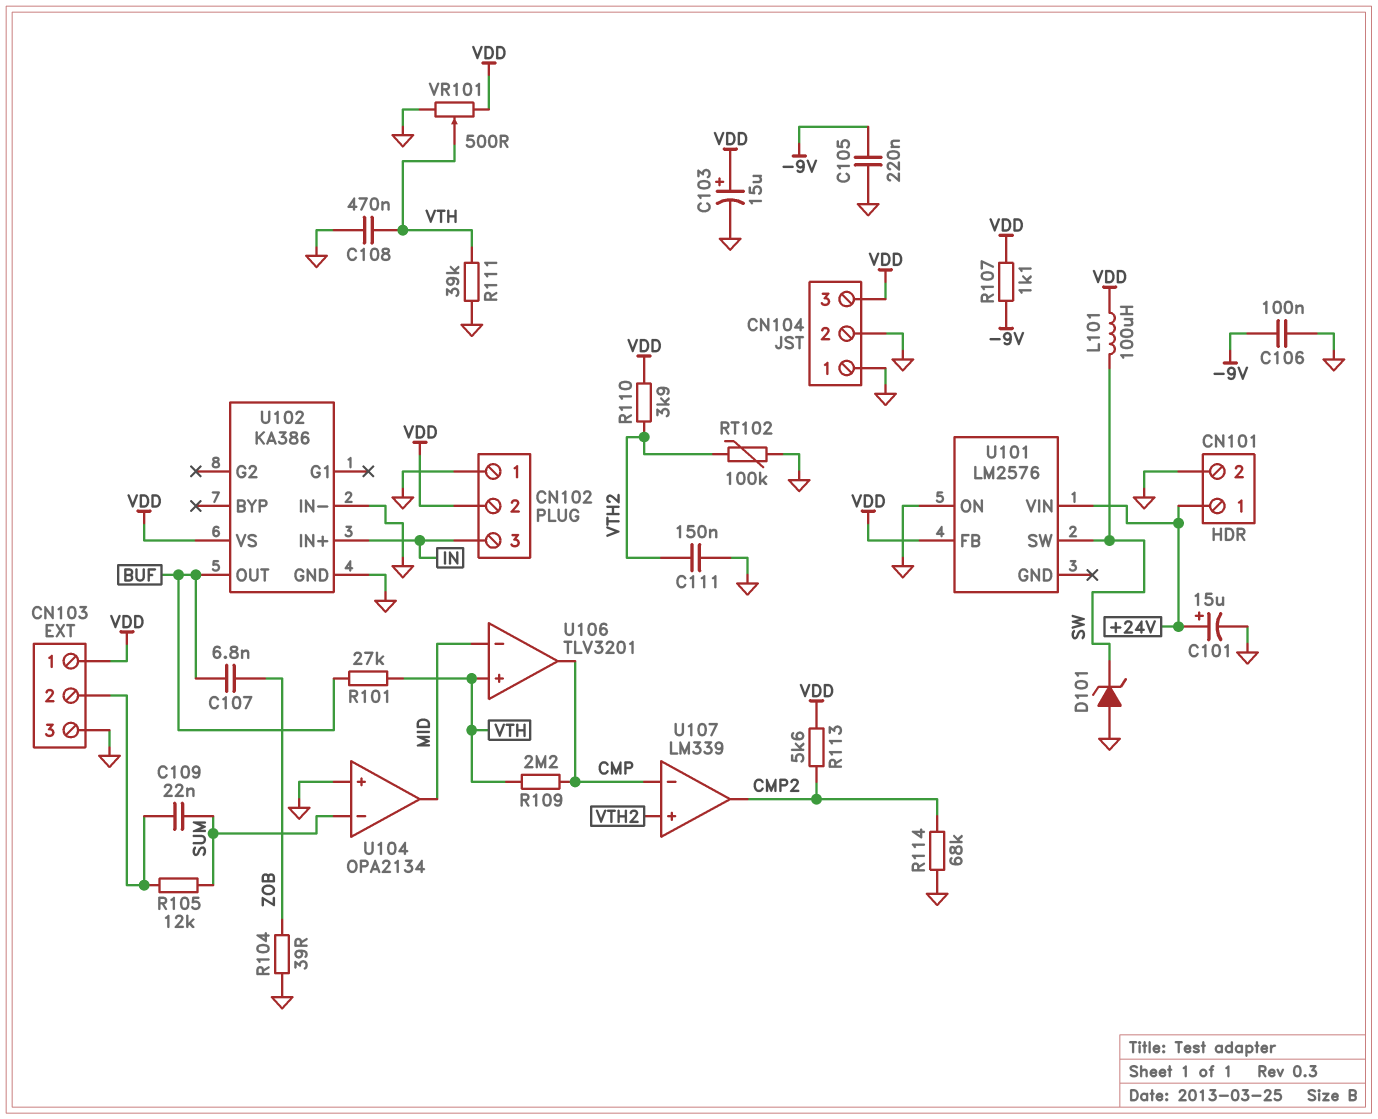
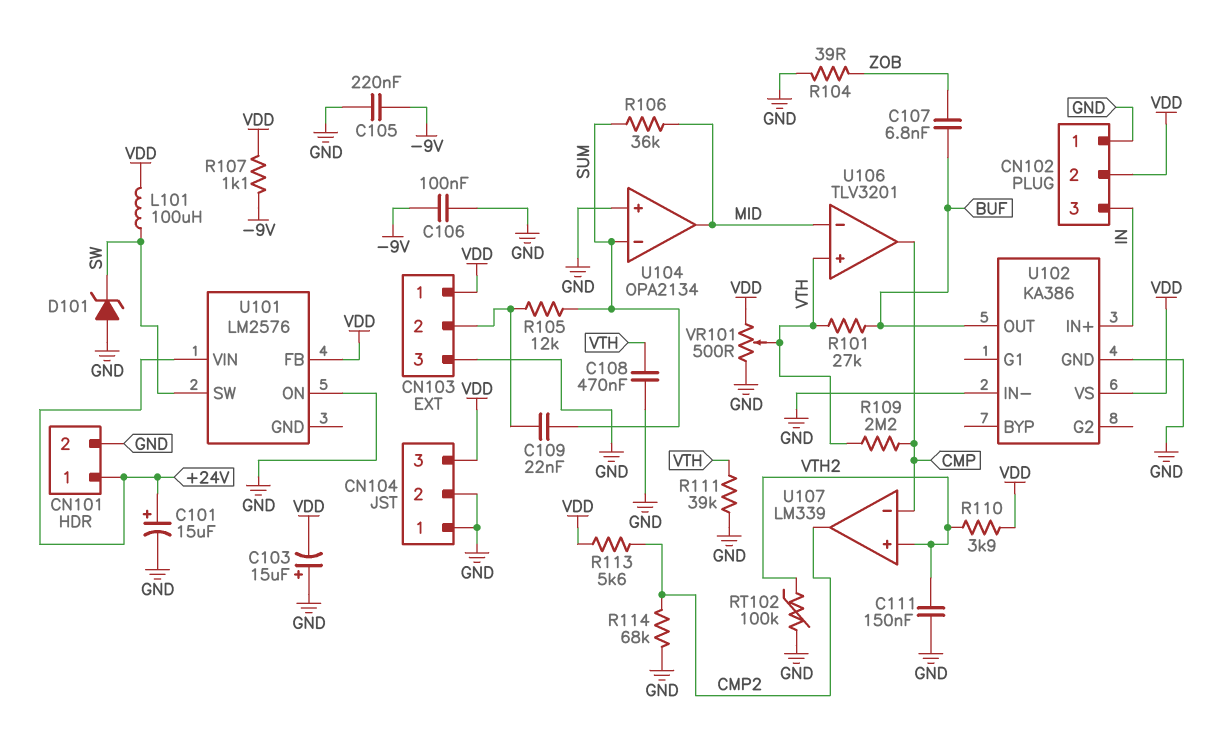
C103: 15uF (plus VDD, minus GND) -> 15uF (plus GND, minus VDD)
R106: none -> 36k (MID, SUM)

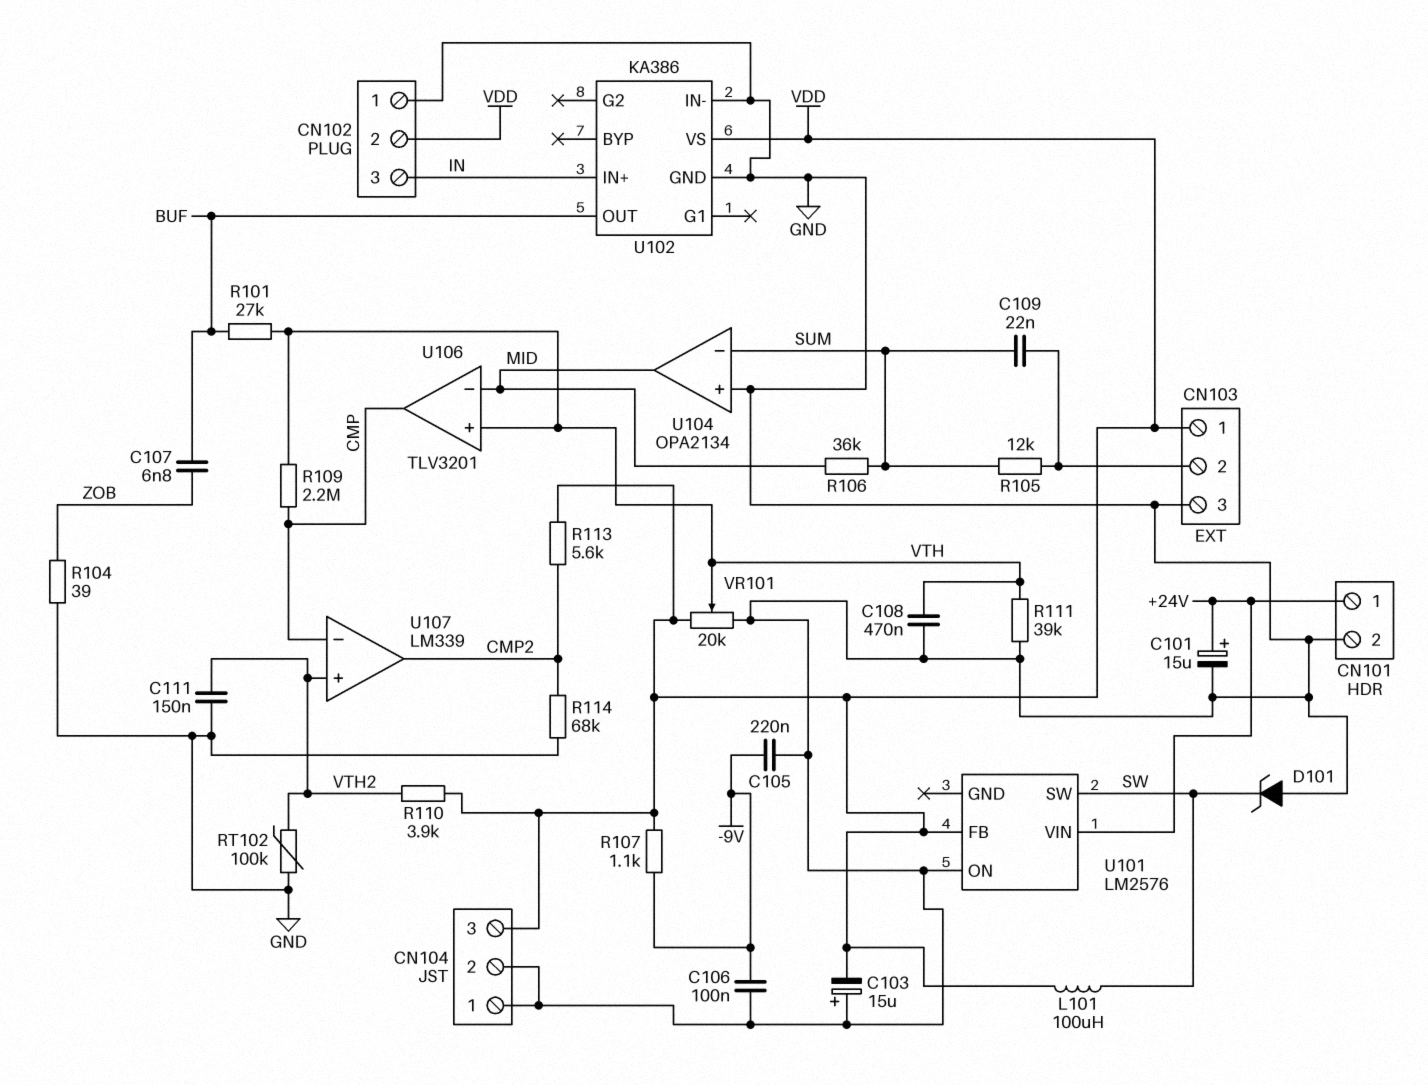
VR101: 500 (GND, VDD, wiper VTH) -> 20k (GND, VDD, wiper VTH)

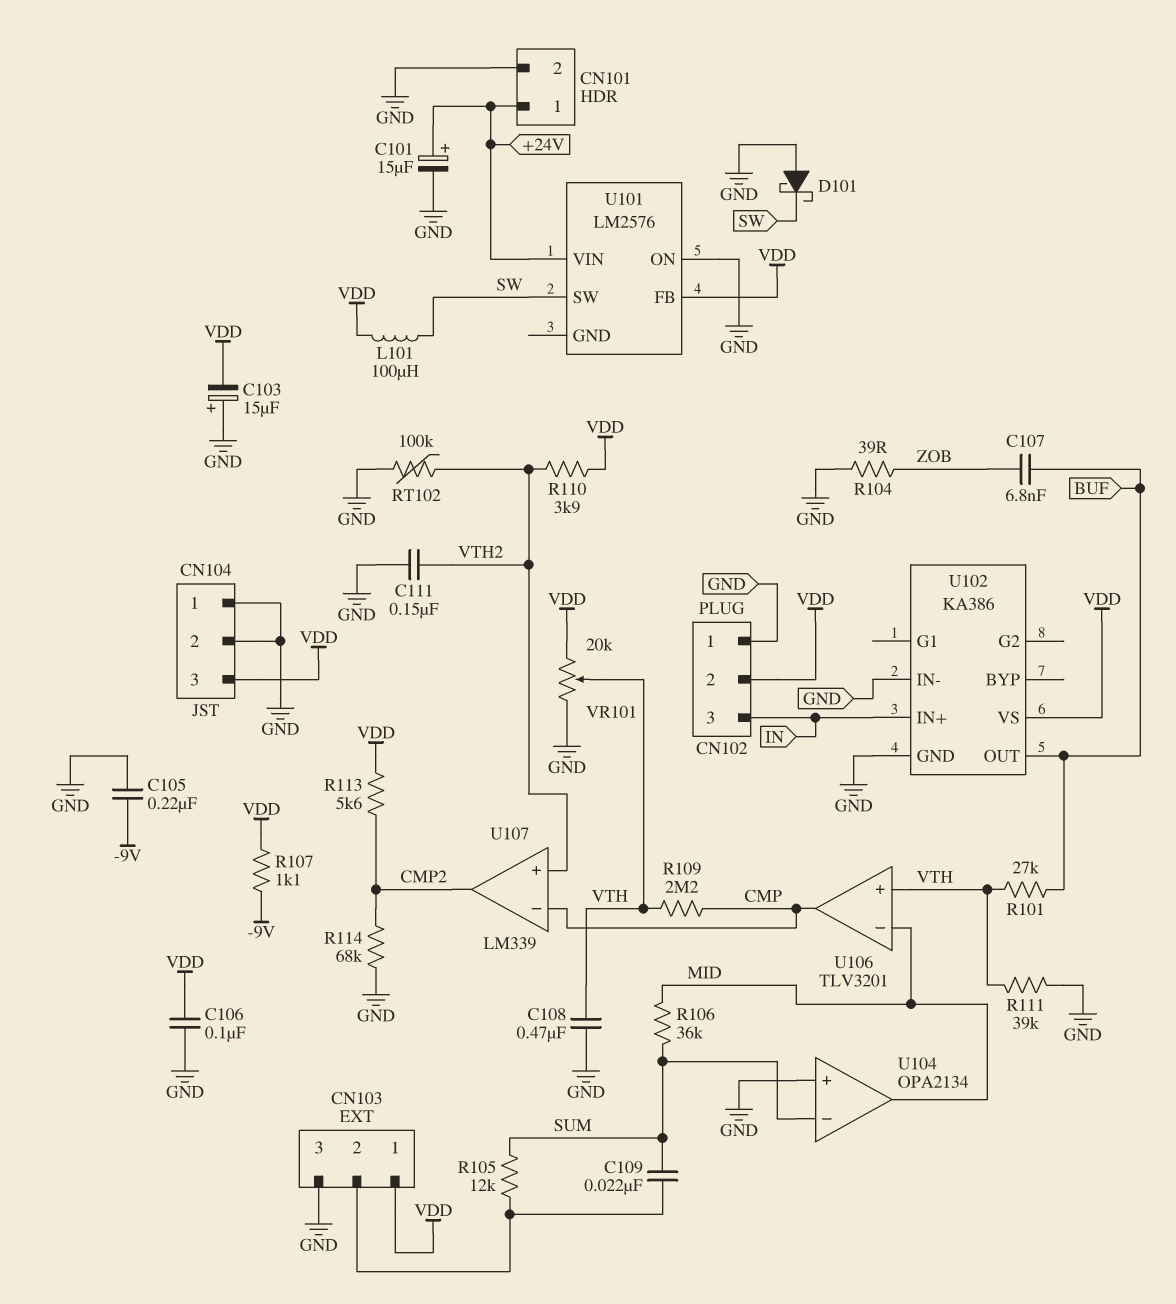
C106: 100nF (-9V, GND) -> 100nF (GND, VDD)
D101: zener (A GND, K SW) -> schottky (A GND, K SW)

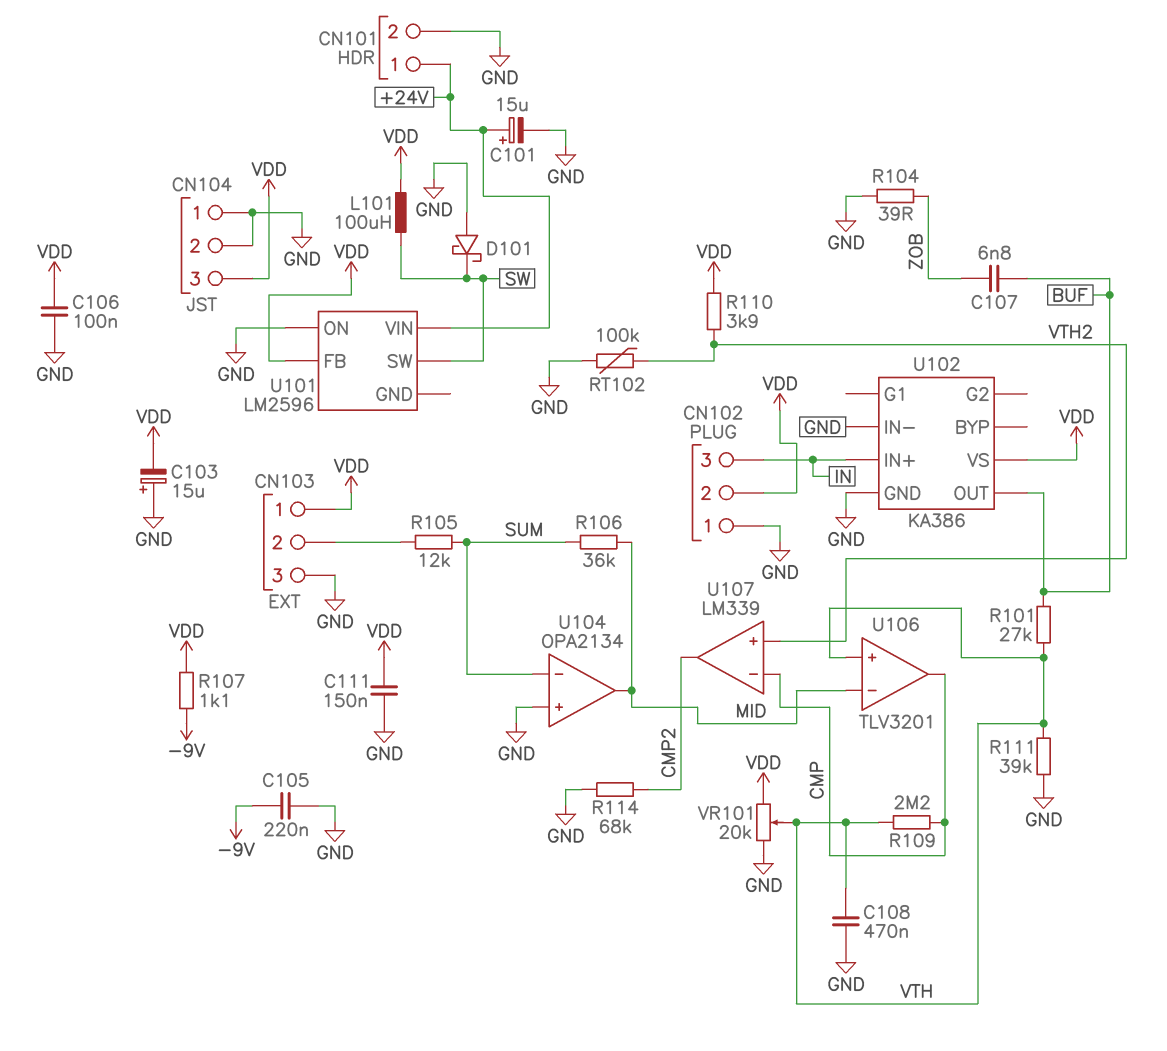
C109: 22nF (CN103/2, SUM) -> none
C111: 150nF (GND, VTH2) -> 150nF (GND, VDD)
R113: 5.6k (CMP2, VDD) -> none
U101: LM2576 -> LM2596

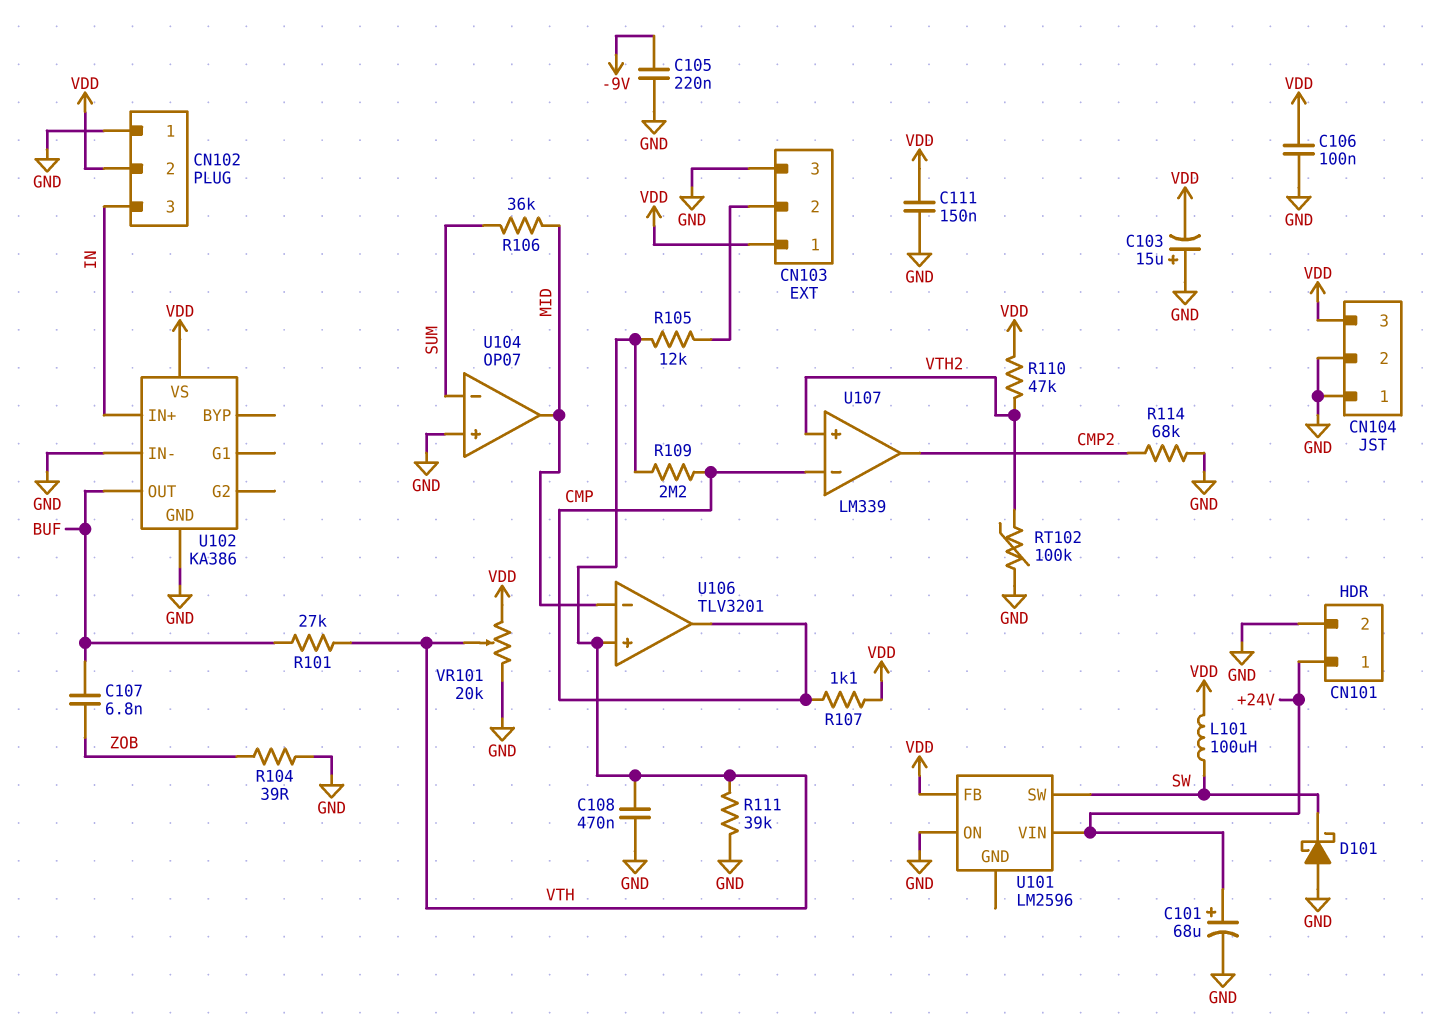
C101: 15uF (plus +24V, minus GND) -> 68uF (plus +24V, minus GND)
R105: 12k (CN103/2, SUM) -> 12k (CN103/2, VTH)
R107: 1.1k (-9V, VDD) -> 1.1k (CMP, VDD)
R110: 3.9k (VDD, VTH2) -> 47k (VDD, VTH2)
U104: OPA2134 -> OP07

